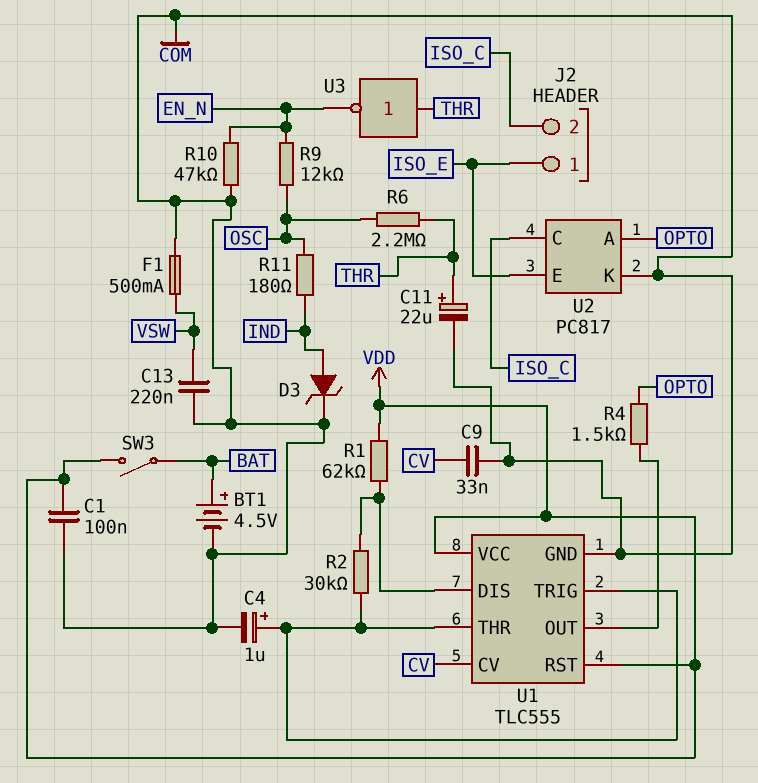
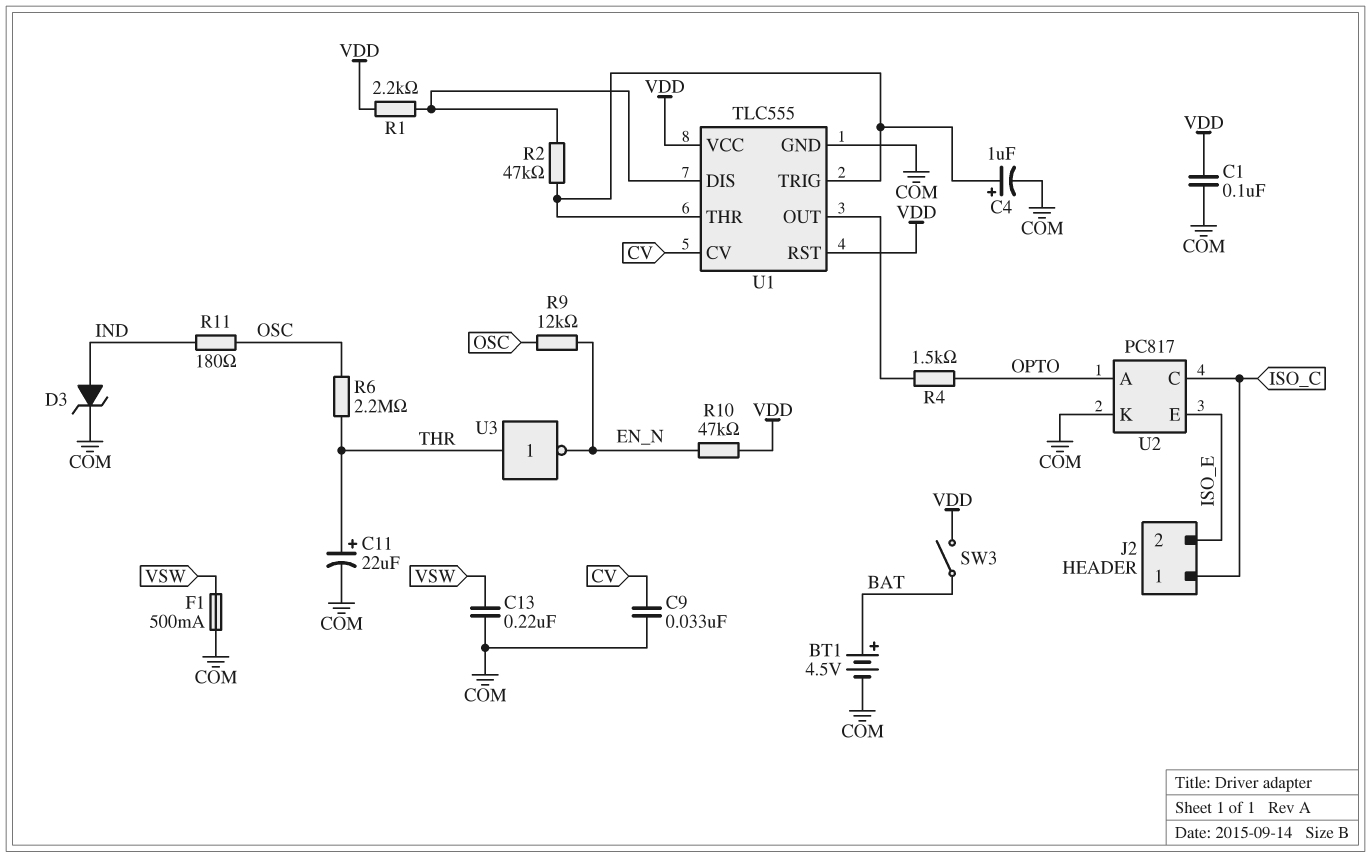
J2 pin 1: ISO_E -> ISO_C
J2 pin 2: ISO_C -> ISO_E
R1: 62k (U1/DIS, VDD) -> 2.2k (U1/DIS, VDD)
R2: 30k (U1/DIS, U1/THR) -> 47k (U1/DIS, U1/THR)
R10: 47k (COM, EN_N) -> 47k (EN_N, VDD)

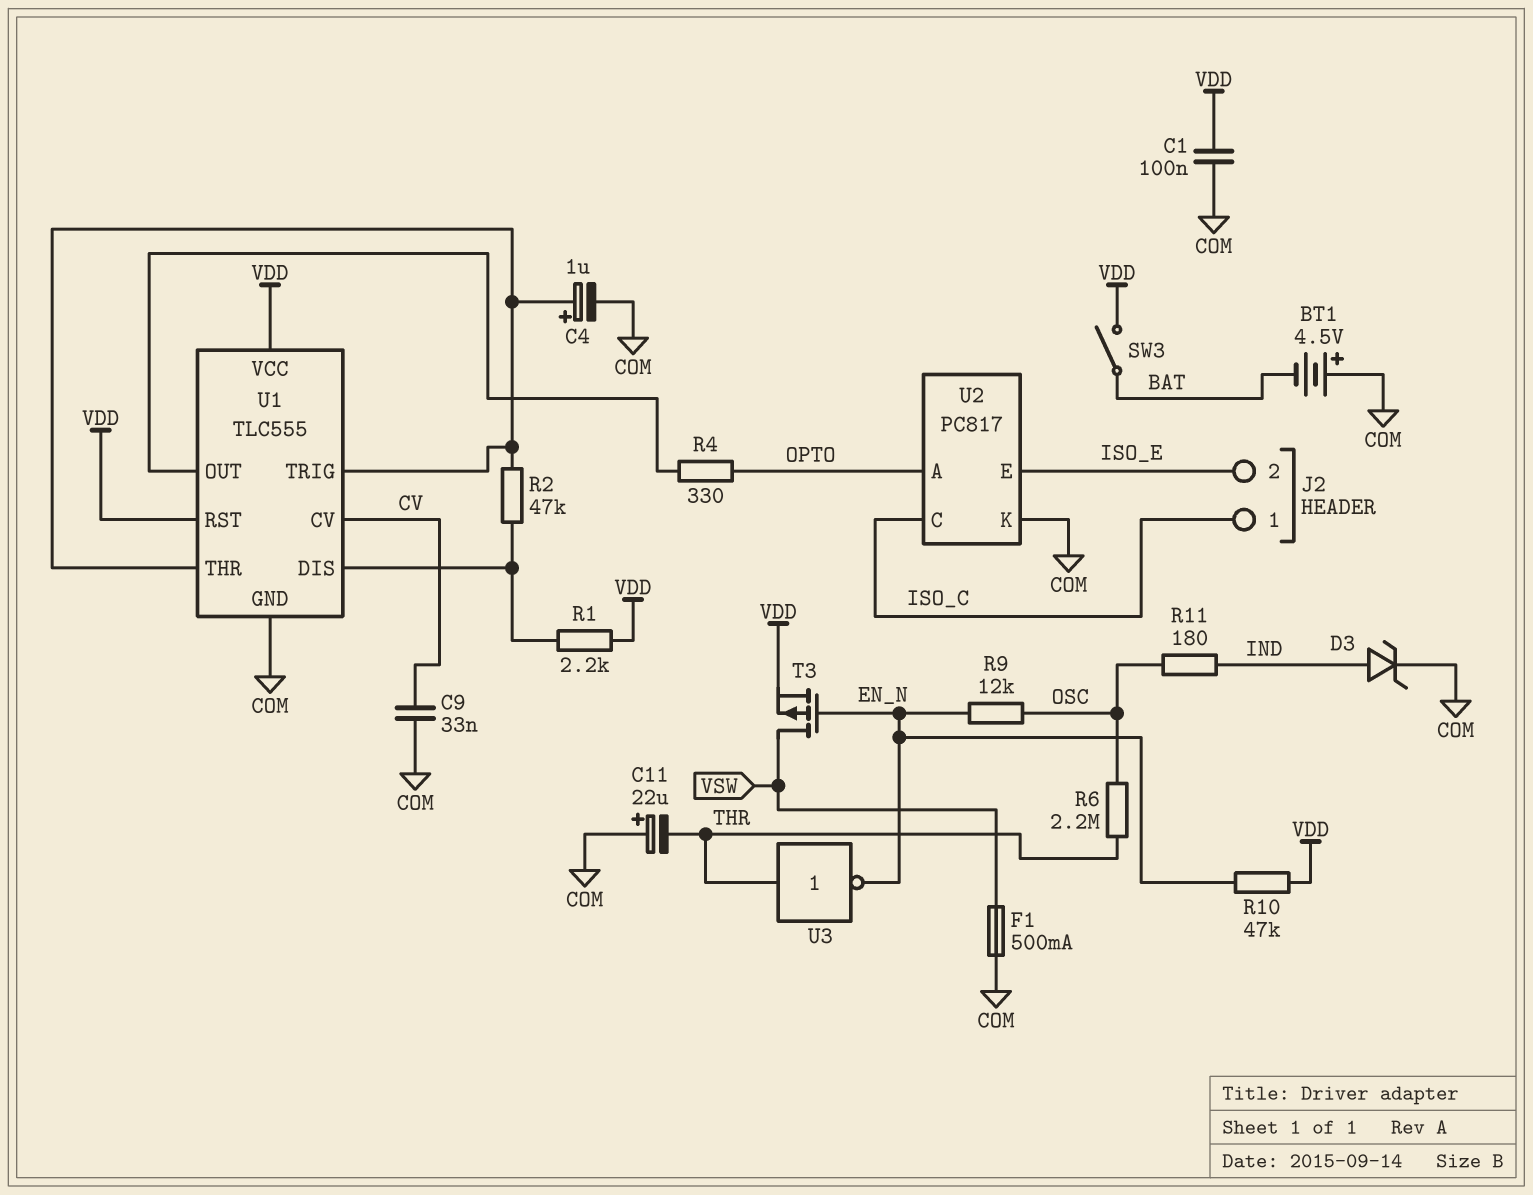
BT1: 4.5V (plus BAT, minus COM) -> 4.5V (plus COM, minus BAT)
C11: 22uF (plus THR, minus COM) -> 22uF (plus COM, minus THR)
C13: 220nF (COM, VSW) -> none
R4: 1.5k (OPTO, U1/OUT) -> 330 (OPTO, U1/OUT)
T3: none -> PMOS (G EN_N, D VSW, S VDD)

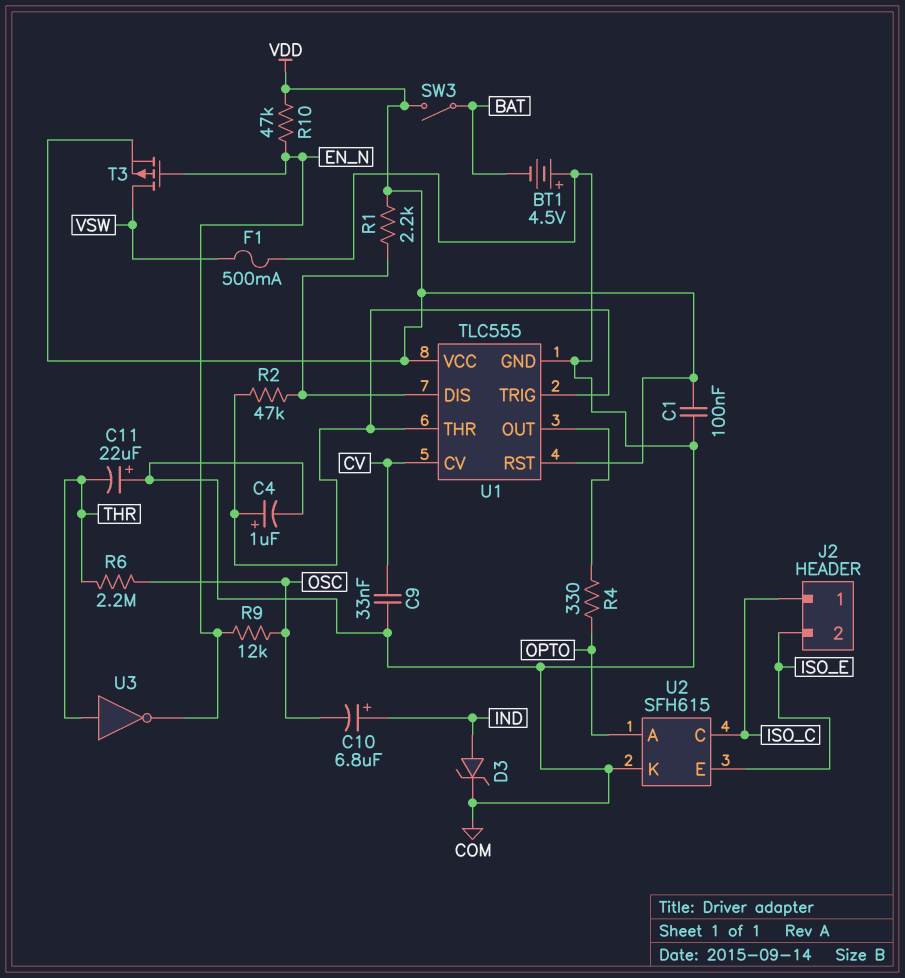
C10: none -> 6.8uF (plus IND, minus OSC)
R11: 180 (IND, OSC) -> none
U2: PC817 -> SFH615

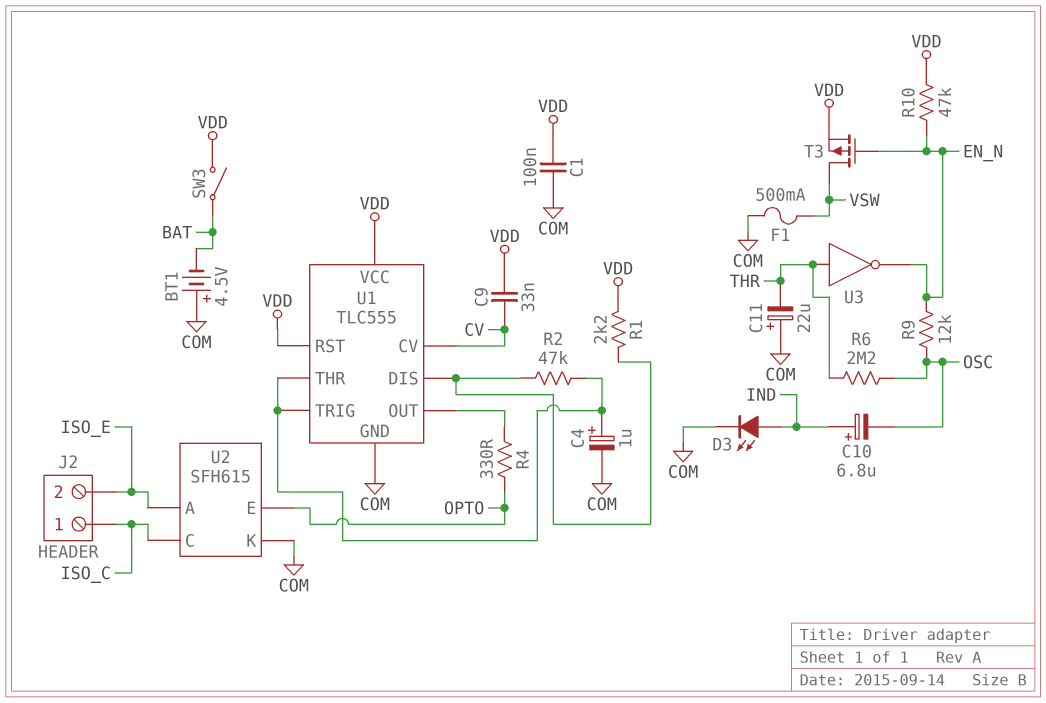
C9: 33nF (COM, CV) -> 33nF (CV, VDD)
D3: zener (A IND, K COM) -> LED (A IND, K COM)
U2 pin A: OPTO -> ISO_E
U2 pin E: ISO_E -> OPTO

